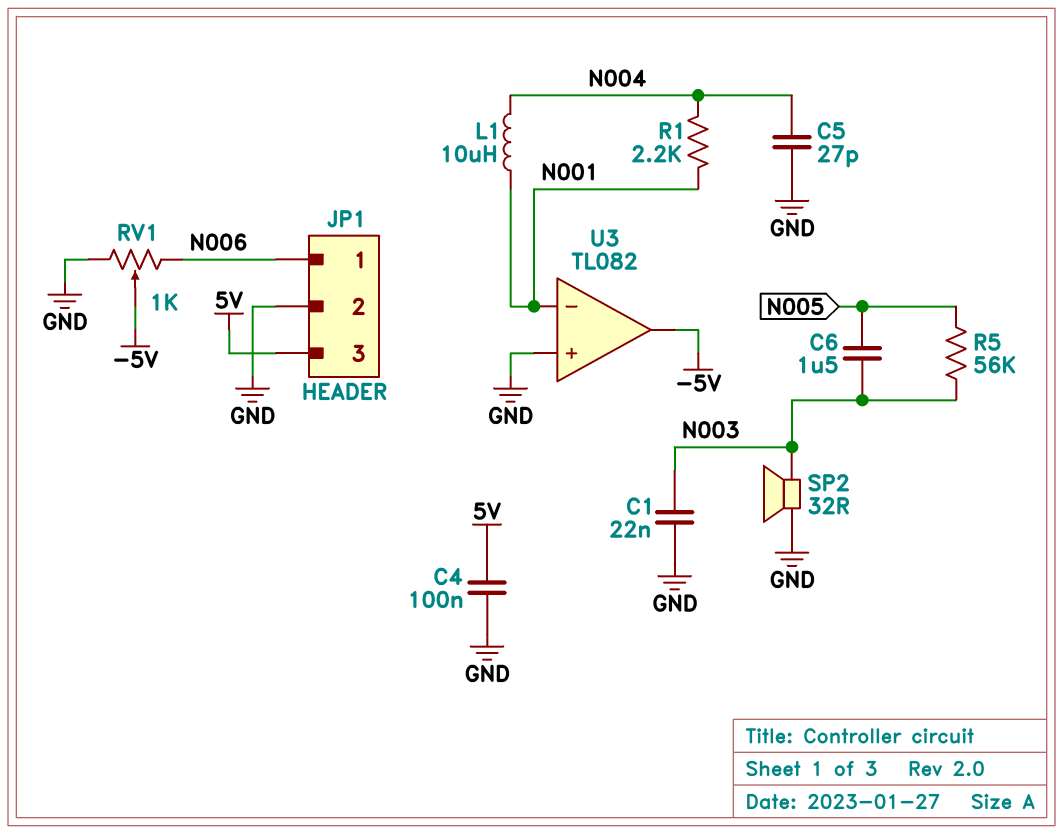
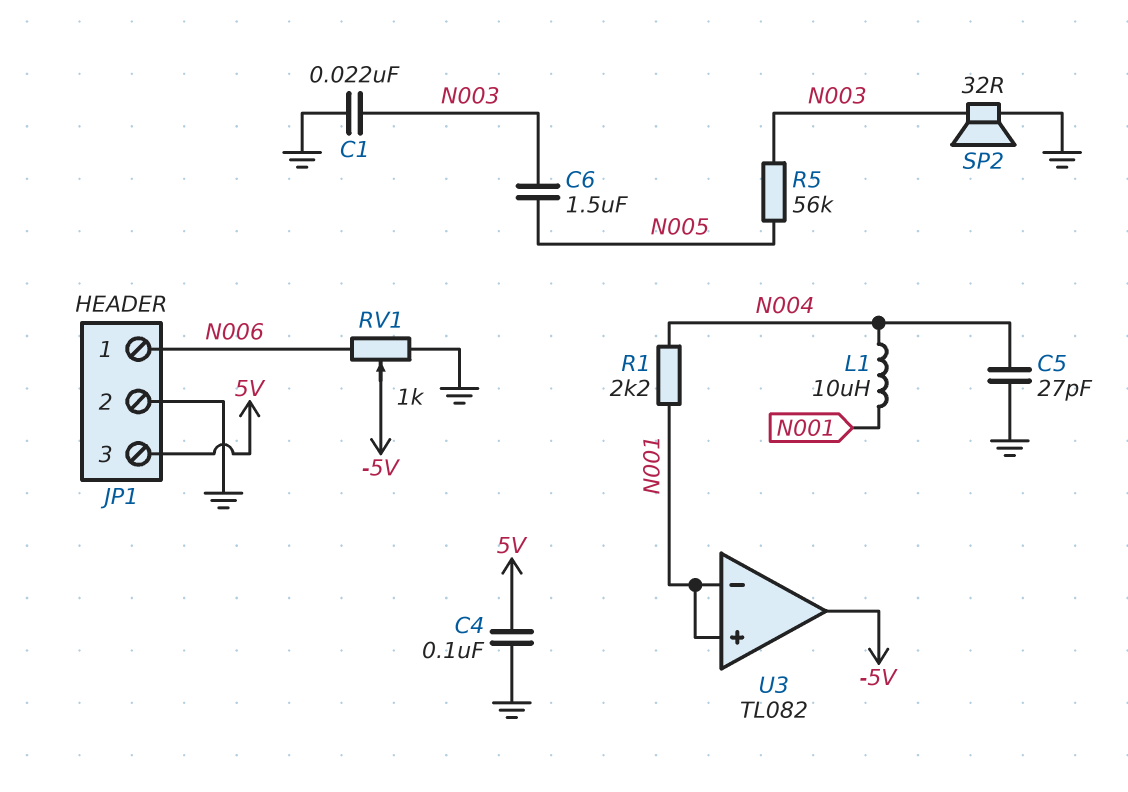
U3 pin in+: GND -> N001

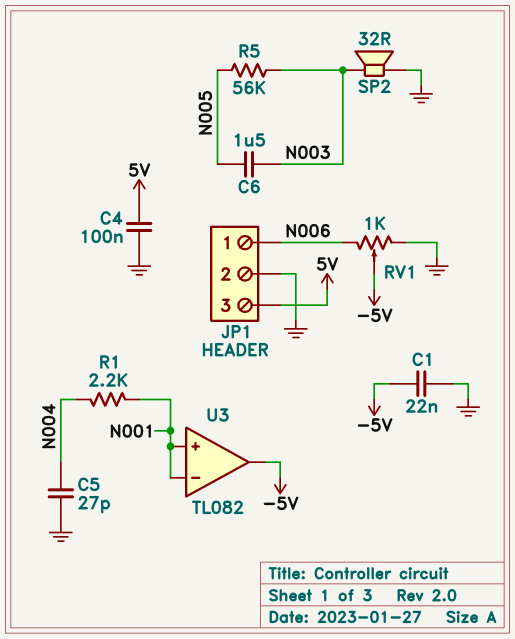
C1: 22nF (GND, N003) -> 22nF (-5V, GND)
L1: 10uH (N001, N004) -> none

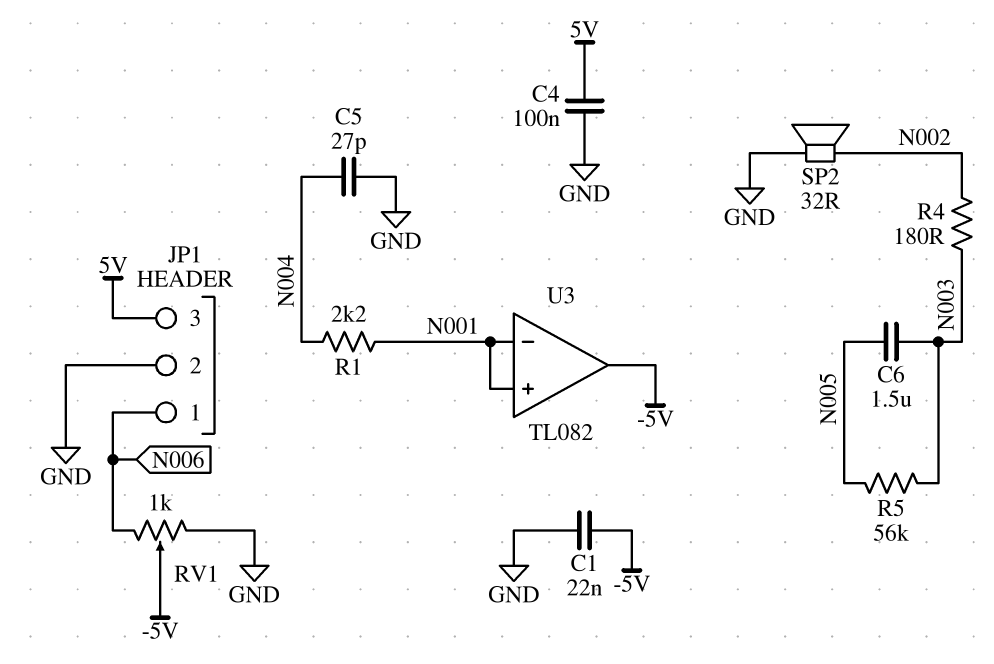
R4: none -> 180 (N002, N003)
SP2: speaker 32R (GND, N003) -> speaker 32R (GND, N002)

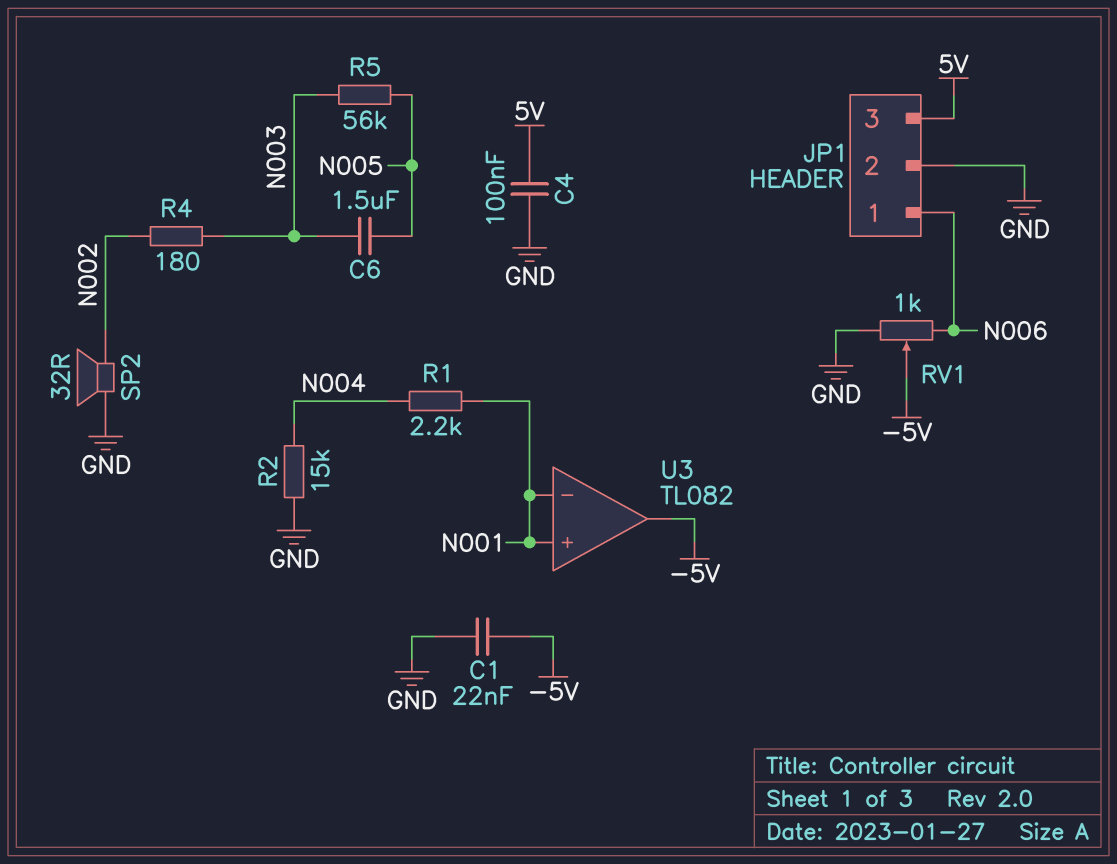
C5: 27pF (GND, N004) -> none
R2: none -> 15k (GND, N004)

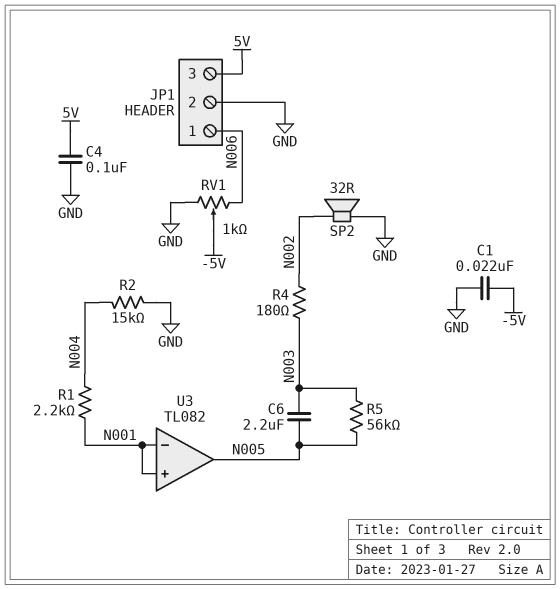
C6: 1.5uF (N003, N005) -> 2.2uF (N003, N005)
U3 pin out: -5V -> N005

